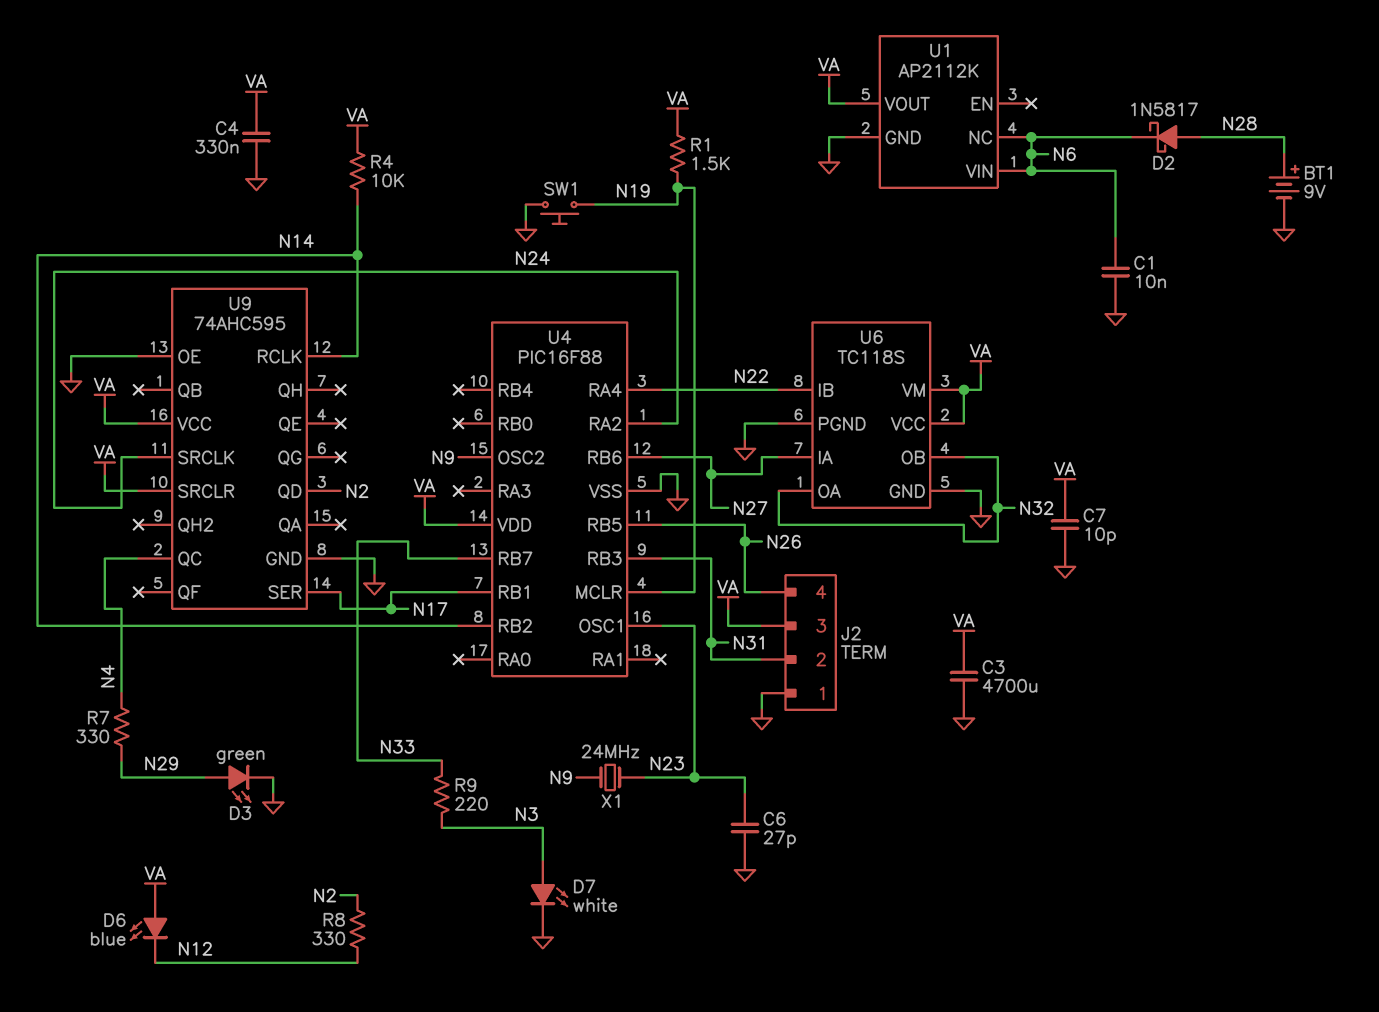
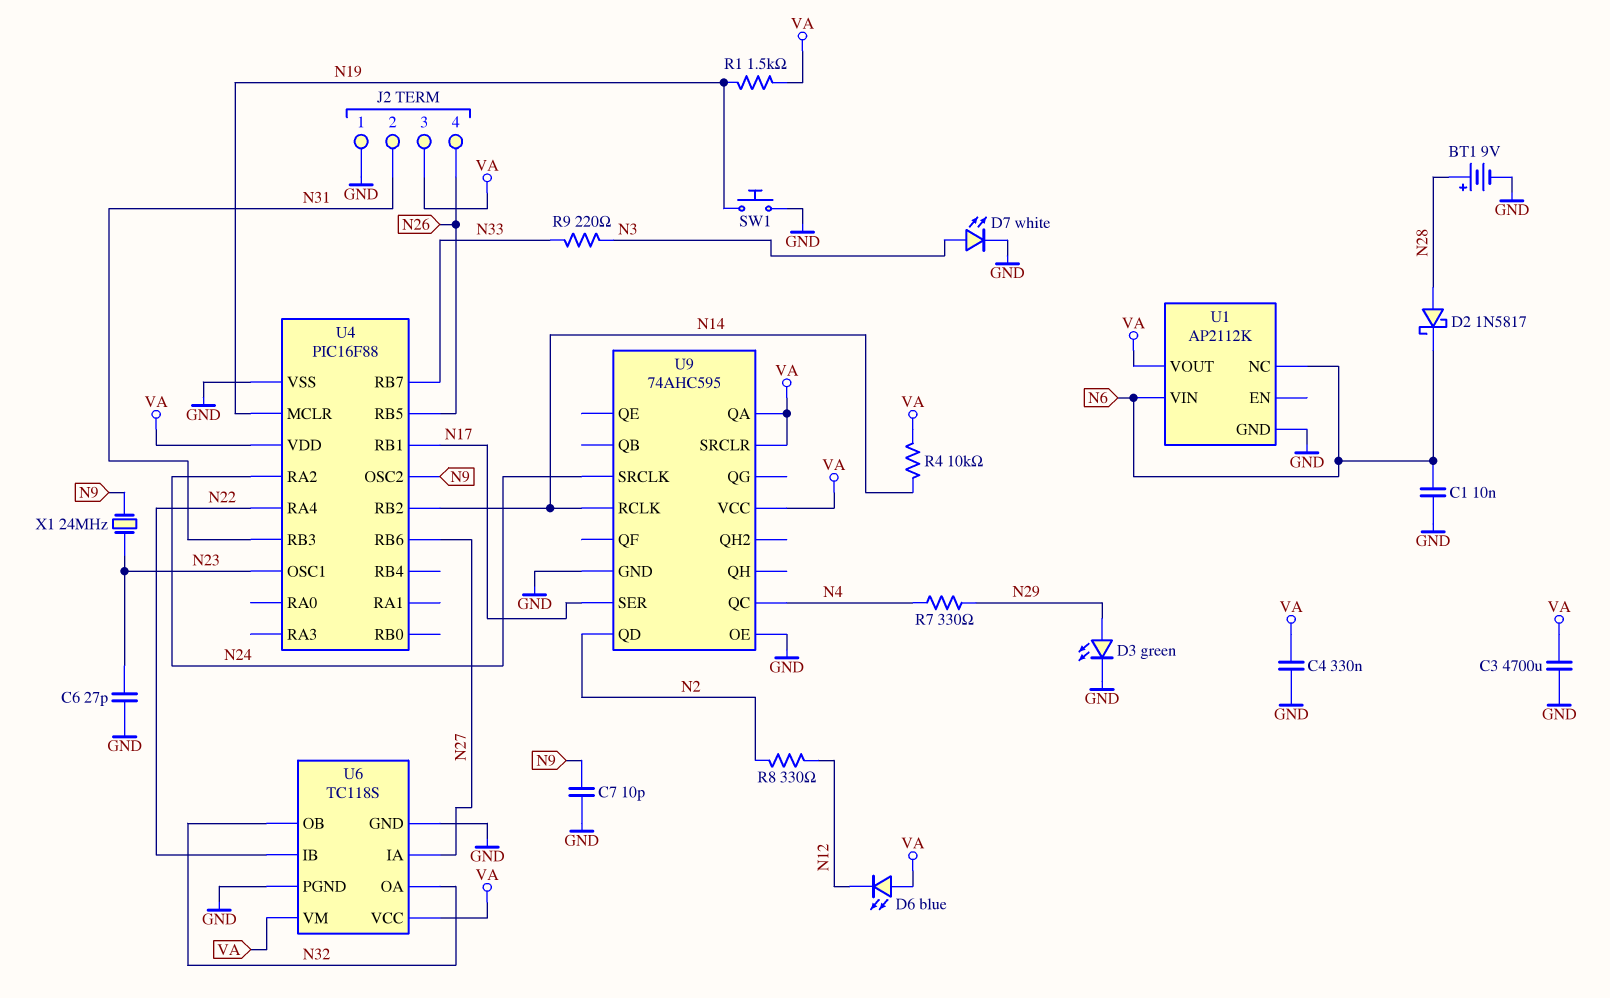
C7: 10pF (GND, VA) -> 10pF (GND, N9)
U9 pin QA: none -> VA

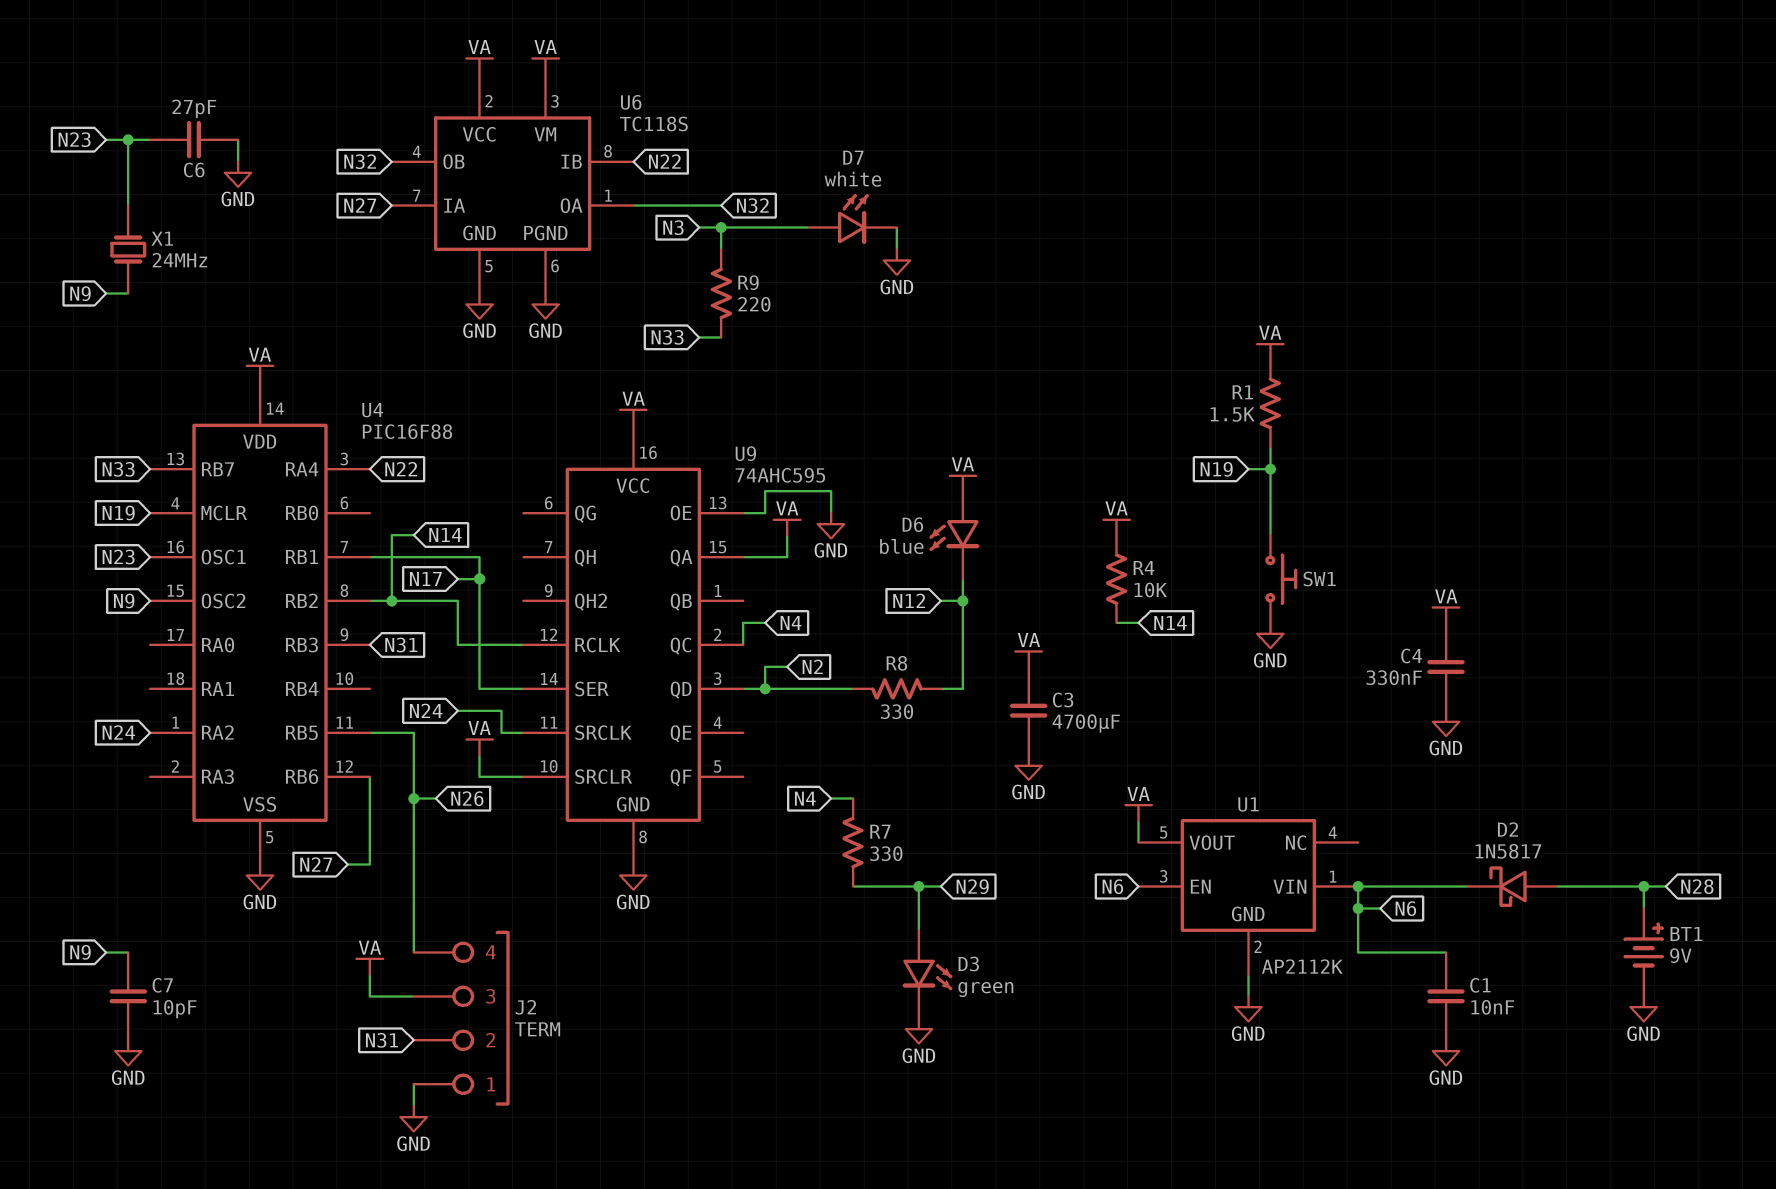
U1 pin EN: none -> N6
U1 pin NC: N6 -> none

